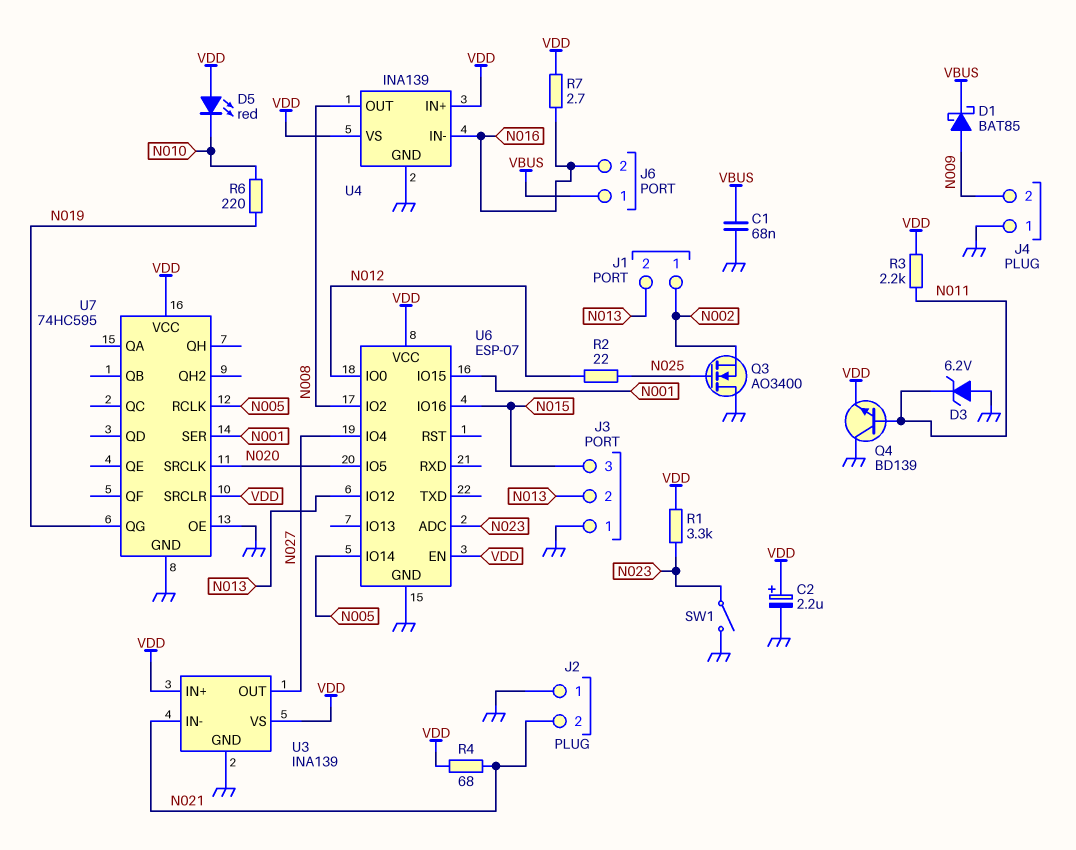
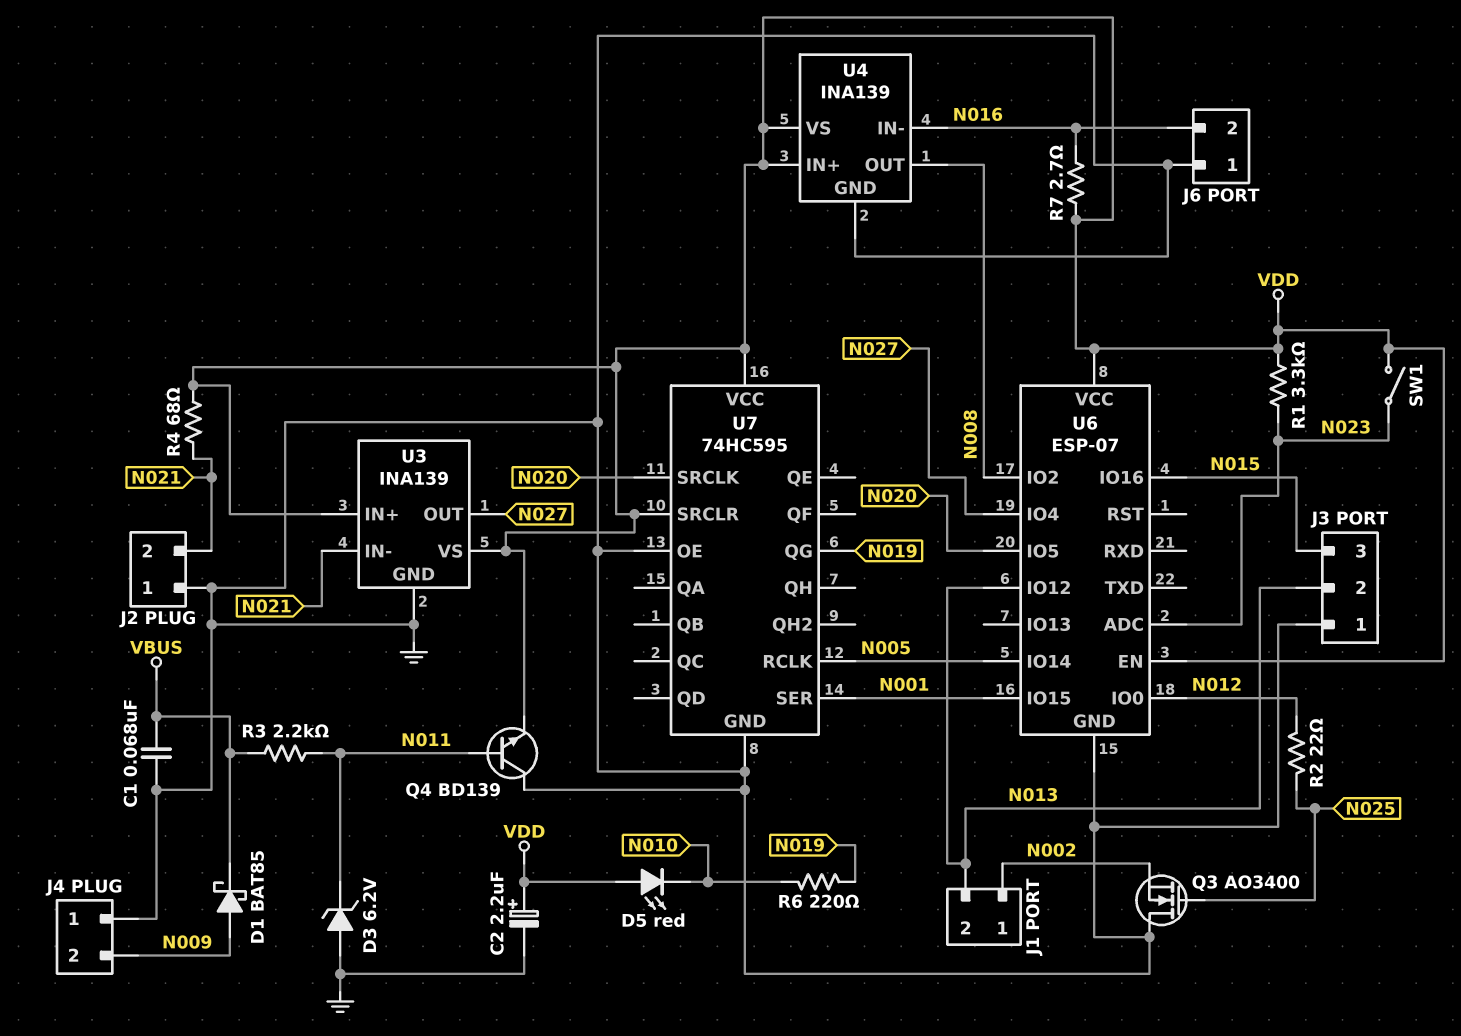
J6 pin 1: VBUS -> GND
R3: 2.2k (N011, VDD) -> 2.2k (N011, VBUS)
SW1: switch (GND, N023) -> switch (N023, VDD)

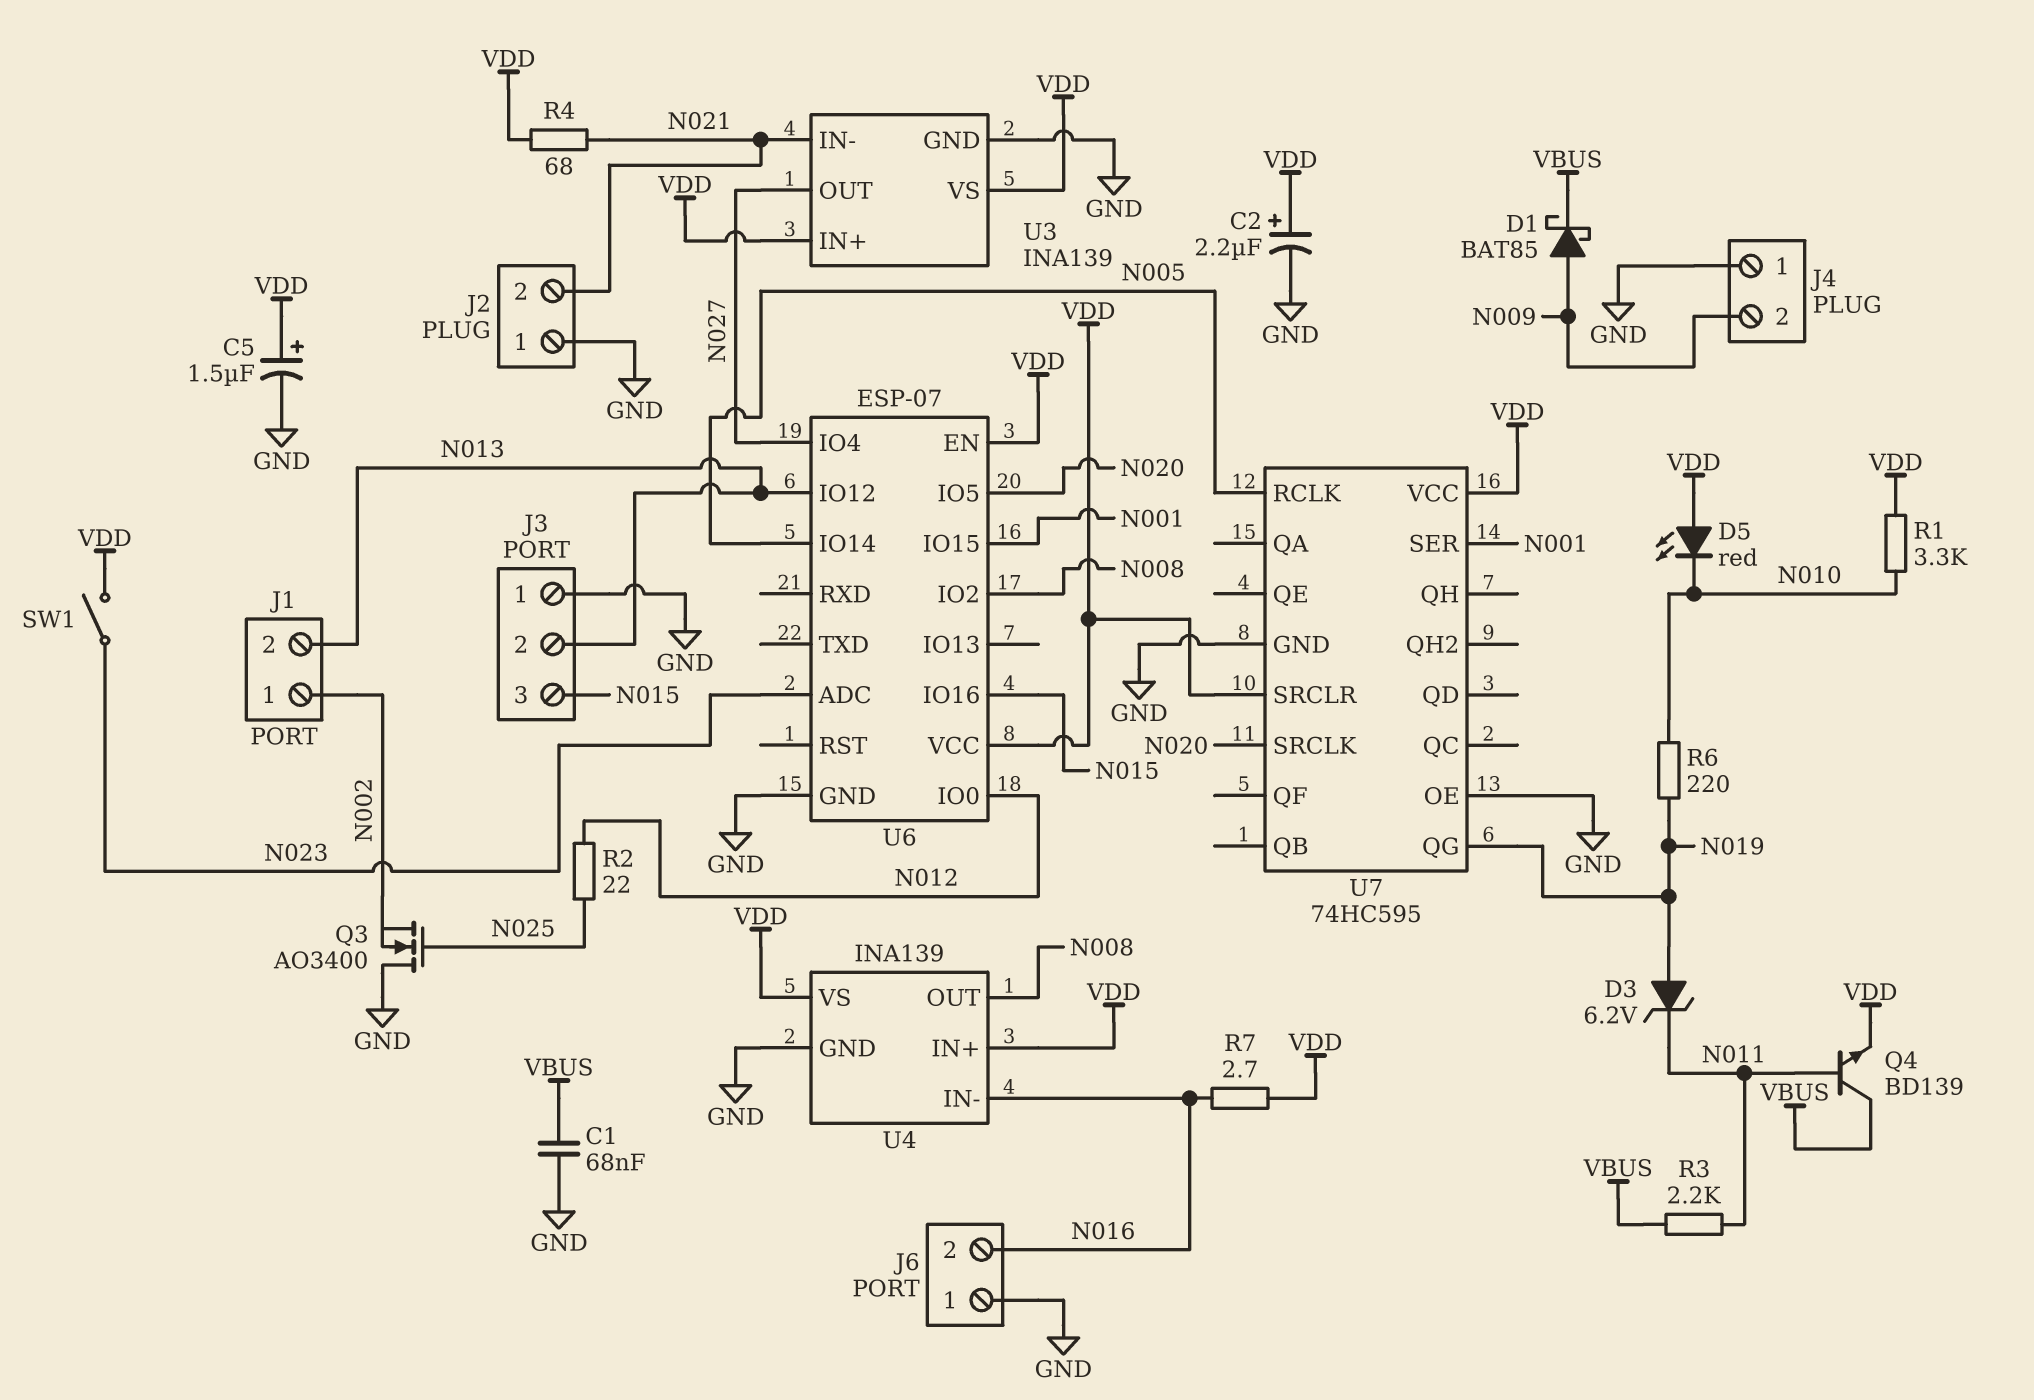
C5: none -> 1.5uF (plus VDD, minus GND)
D3: zener 6.2V (A GND, K N011) -> zener 6.2V (A N019, K N011)
Q4: NPN BD139 (B N011, C GND, E VDD) -> NPN BD139 (B N011, C VBUS, E VDD)
R1: 3.3k (N023, VDD) -> 3.3k (N010, VDD)

